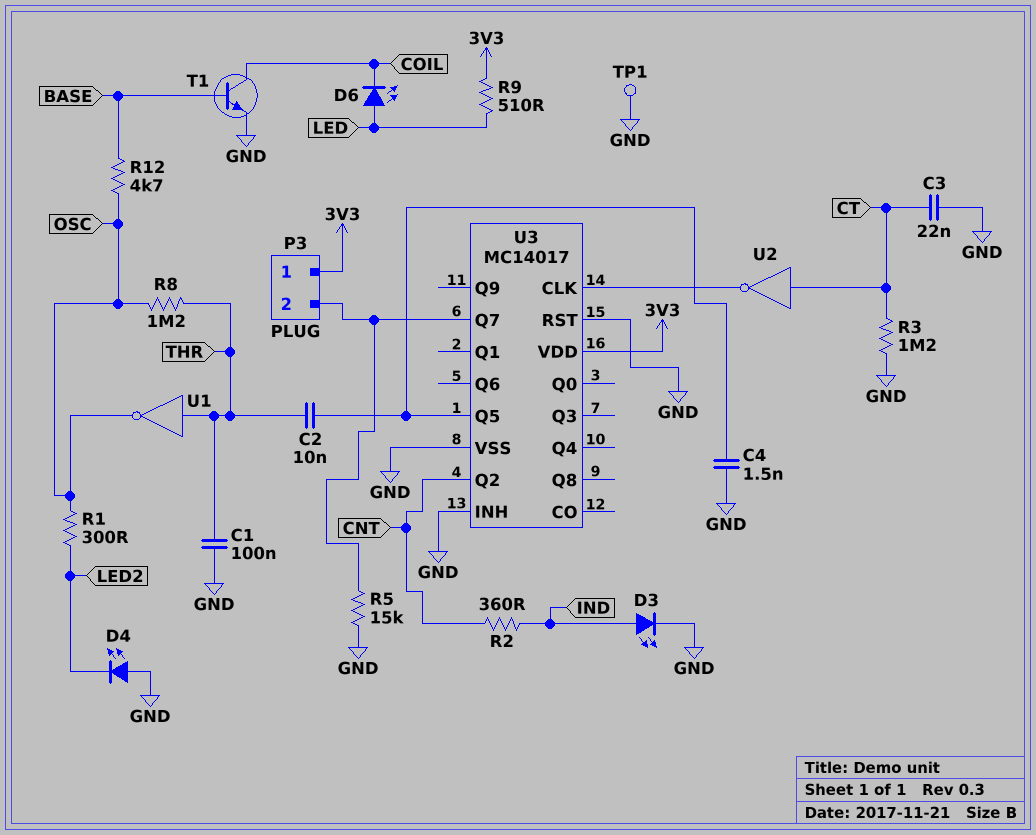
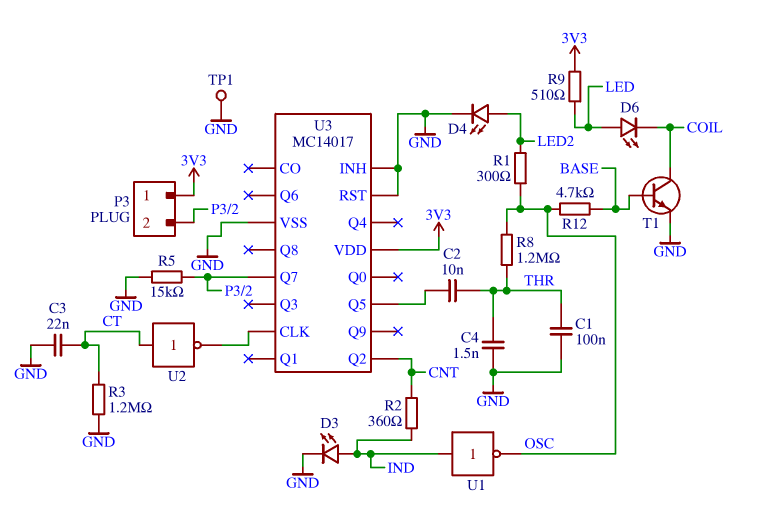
C4: 1.5nF (GND, U3/Q5) -> 1.5nF (GND, THR)
D4: LED (A GND, K LED2) -> LED (A LED2, K GND)
U1: NOT (in THR, out OSC) -> NOT (in IND, out OSC)

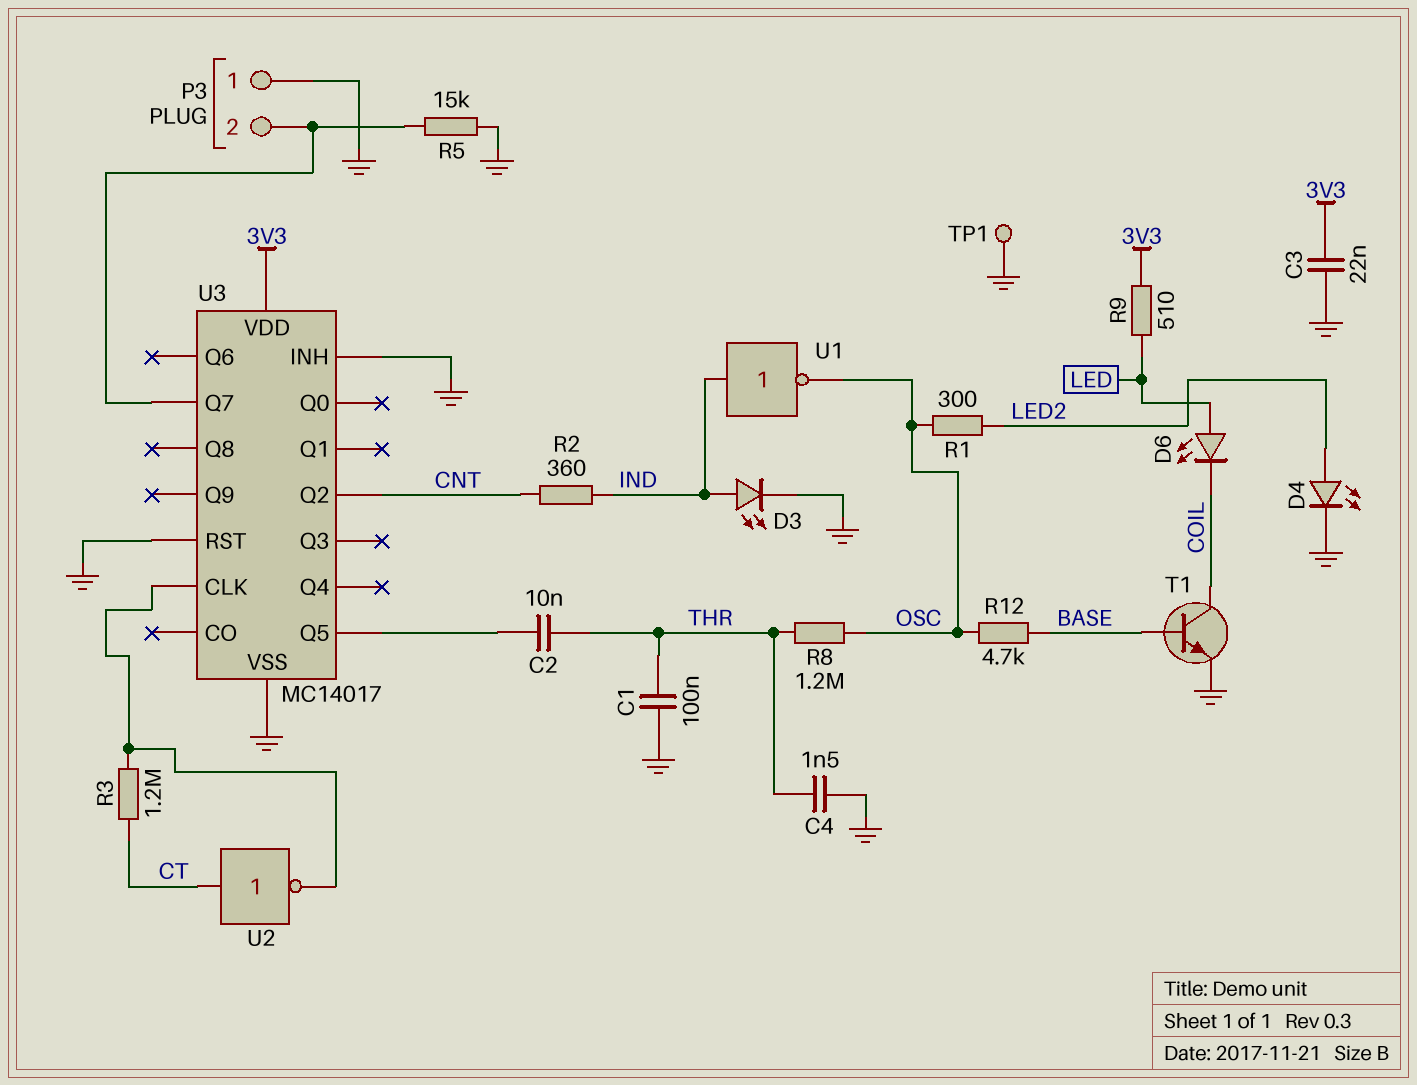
C3: 22nF (CT, GND) -> 22nF (3V3, GND)
P3 pin 1: 3V3 -> GND
R3: 1.2M (CT, GND) -> 1.2M (CT, U3/CLK)

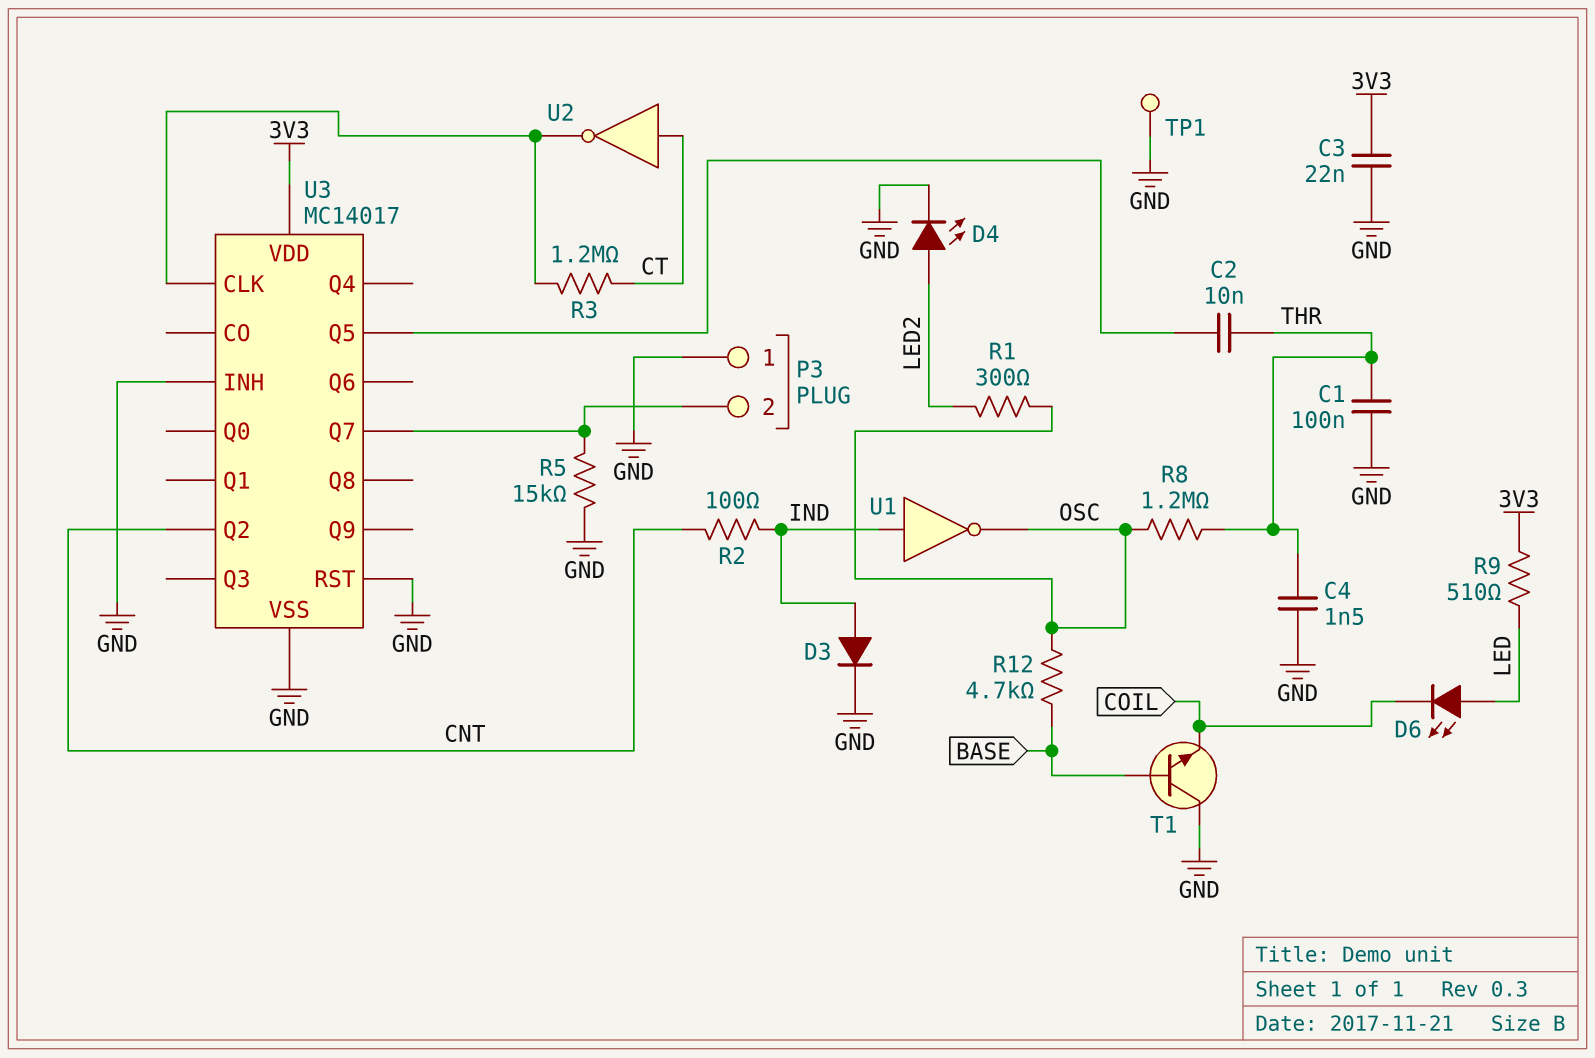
D3: LED (A IND, K GND) -> diode (A IND, K GND)
R2: 360 (CNT, IND) -> 100 (CNT, IND)
T1: NPN (B BASE, C COIL, E GND) -> NPN (B BASE, C GND, E COIL)

